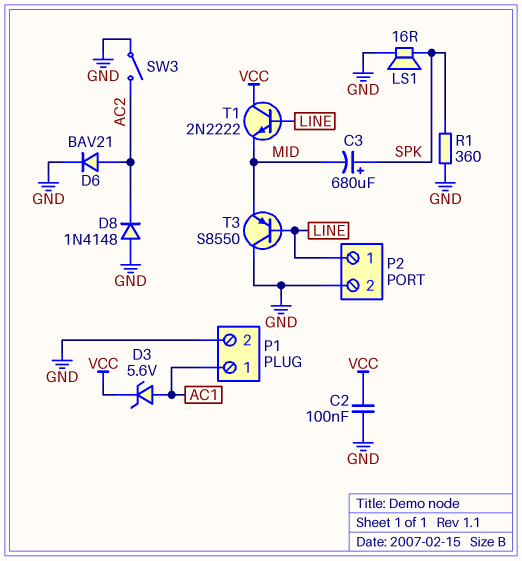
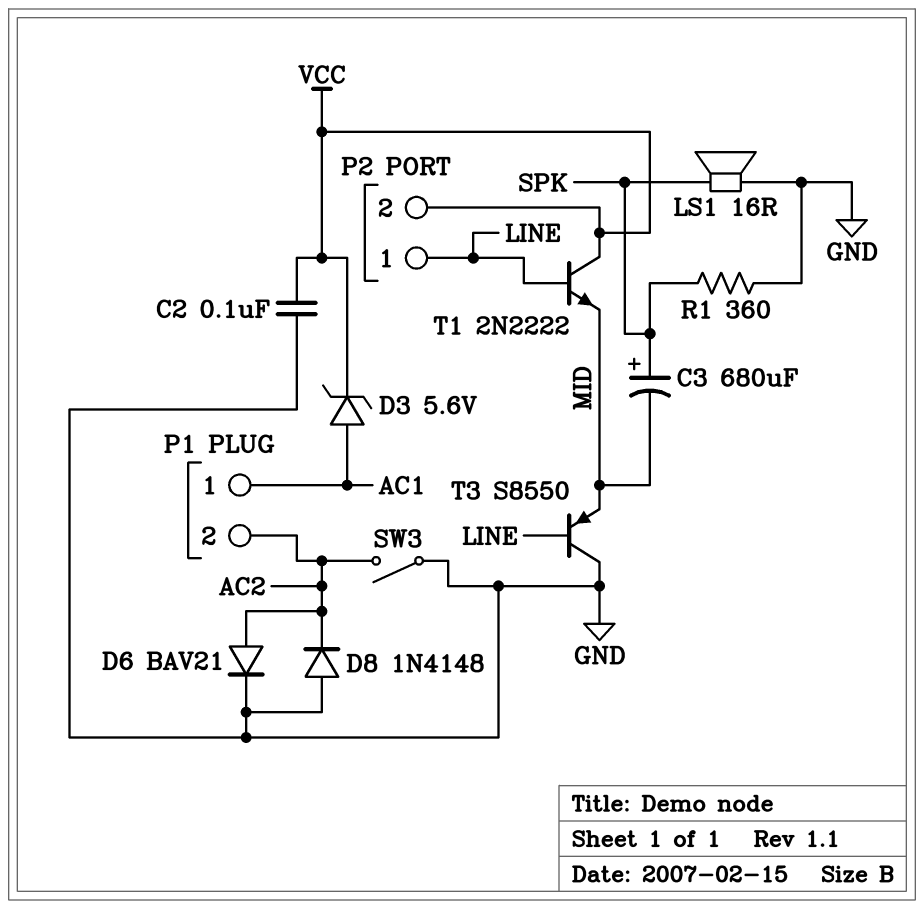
P1 pin 2: GND -> AC2
P2 pin 2: GND -> VCC

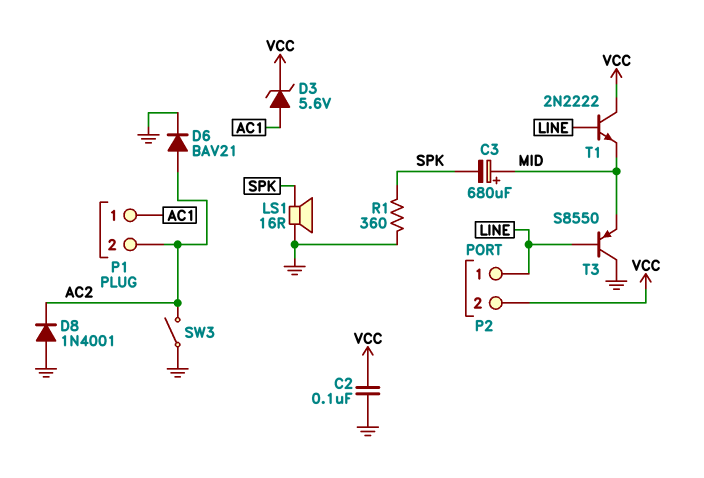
C3: 680uF (plus SPK, minus MID) -> 680uF (plus MID, minus SPK)
D8: diode 1N4148 (A GND, K AC2) -> diode 1N4001 (A GND, K AC2)

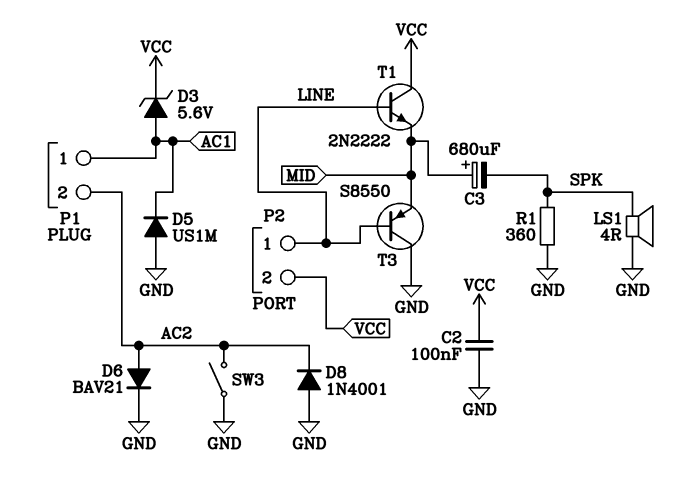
D5: none -> diode US1M (A GND, K AC1)
LS1: speaker 16R (GND, SPK) -> speaker 4R (GND, SPK)

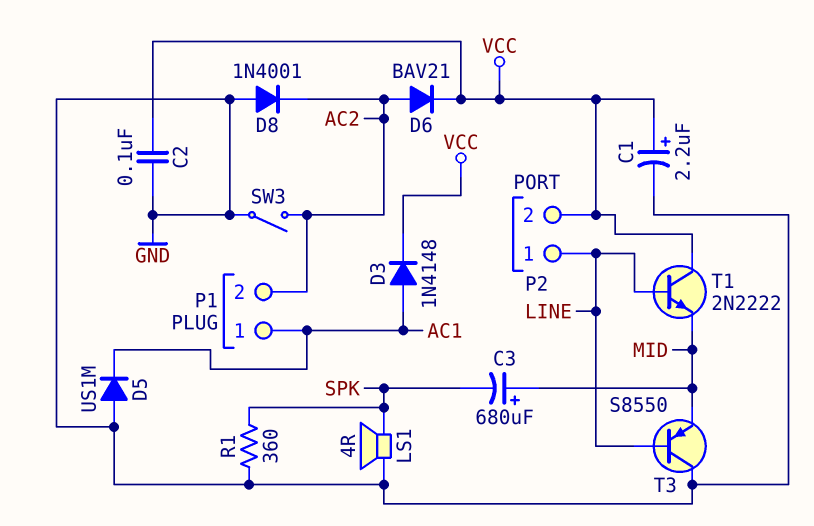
C1: none -> 2.2uF (plus VCC, minus GND)
D3: zener 5.6V (A AC1, K VCC) -> diode 1N4148 (A AC1, K VCC)
D6: diode BAV21 (A AC2, K GND) -> diode BAV21 (A AC2, K VCC)

